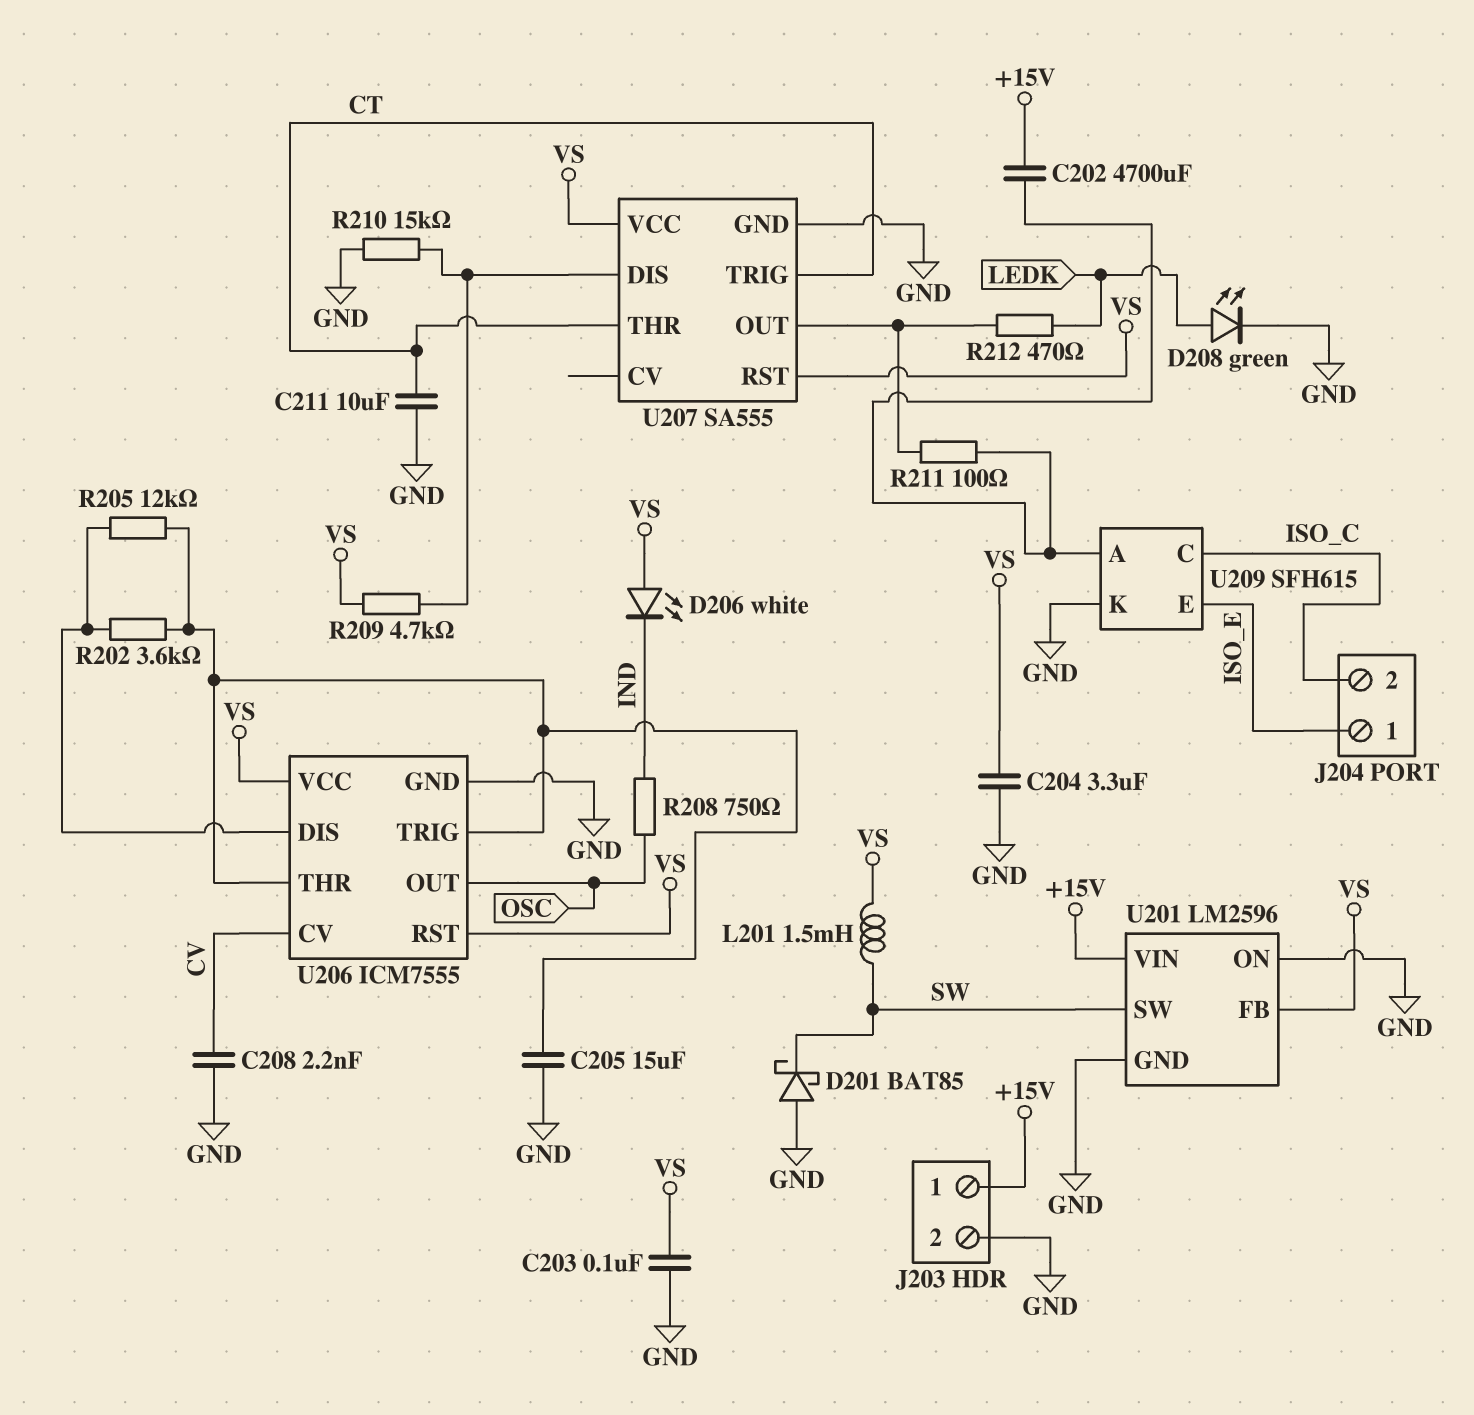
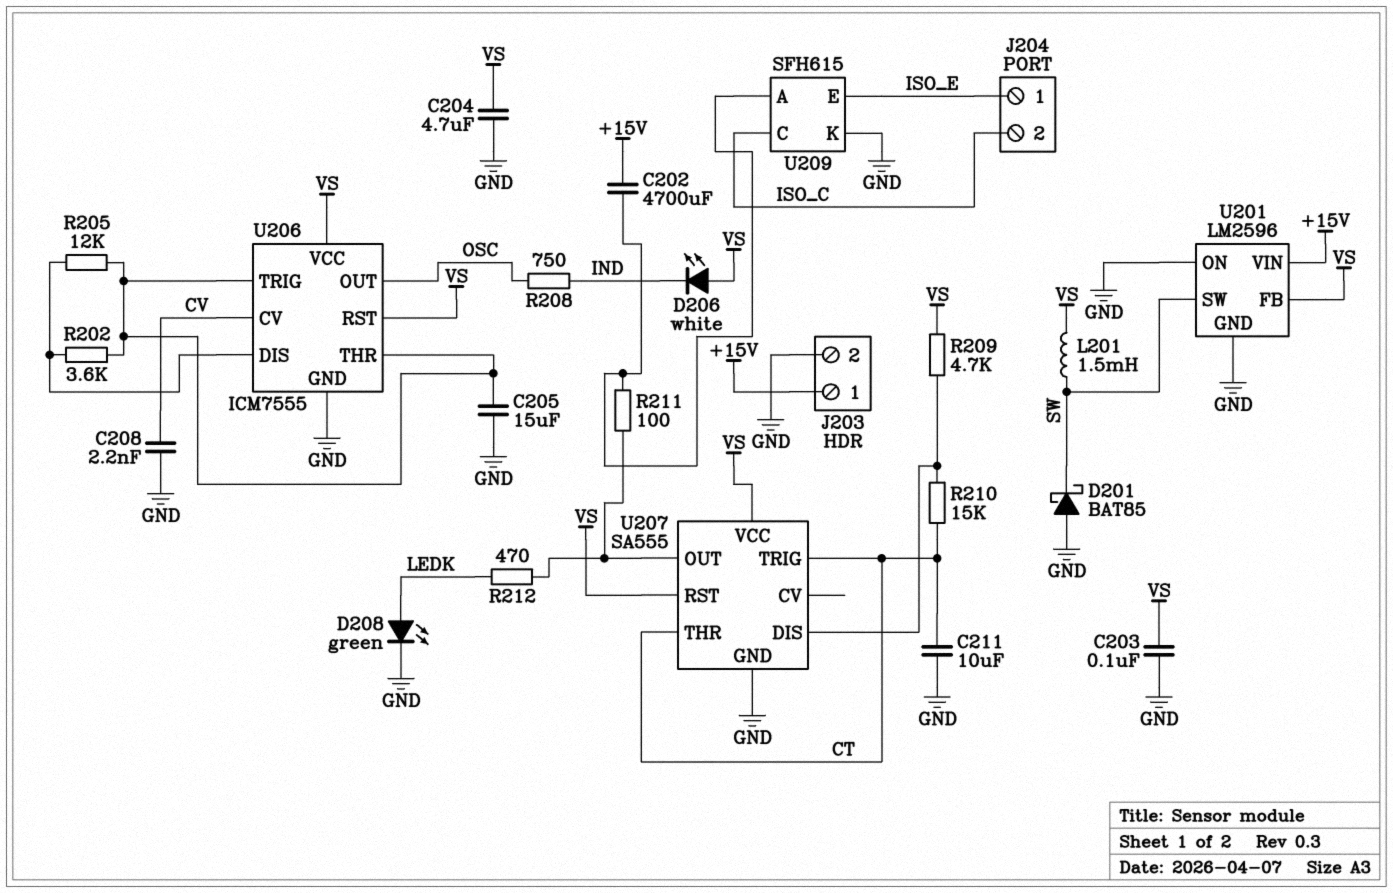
C204: 3.3uF (GND, VS) -> 4.7uF (GND, VS)
R210: 15k (GND, U207/DIS) -> 15k (CT, U207/DIS)

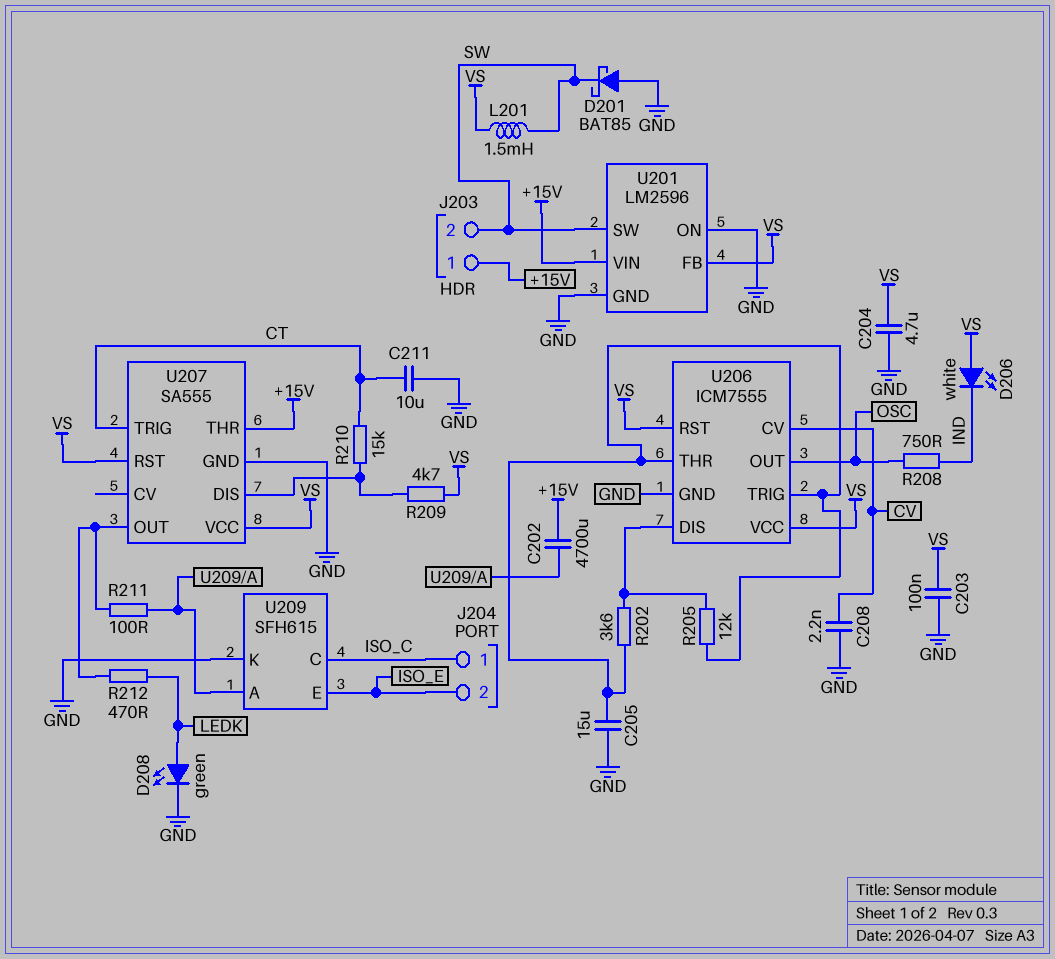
J203 pin 2: GND -> SW
J204 pin 1: ISO_E -> ISO_C
J204 pin 2: ISO_C -> ISO_E
U207 pin THR: CT -> +15V

